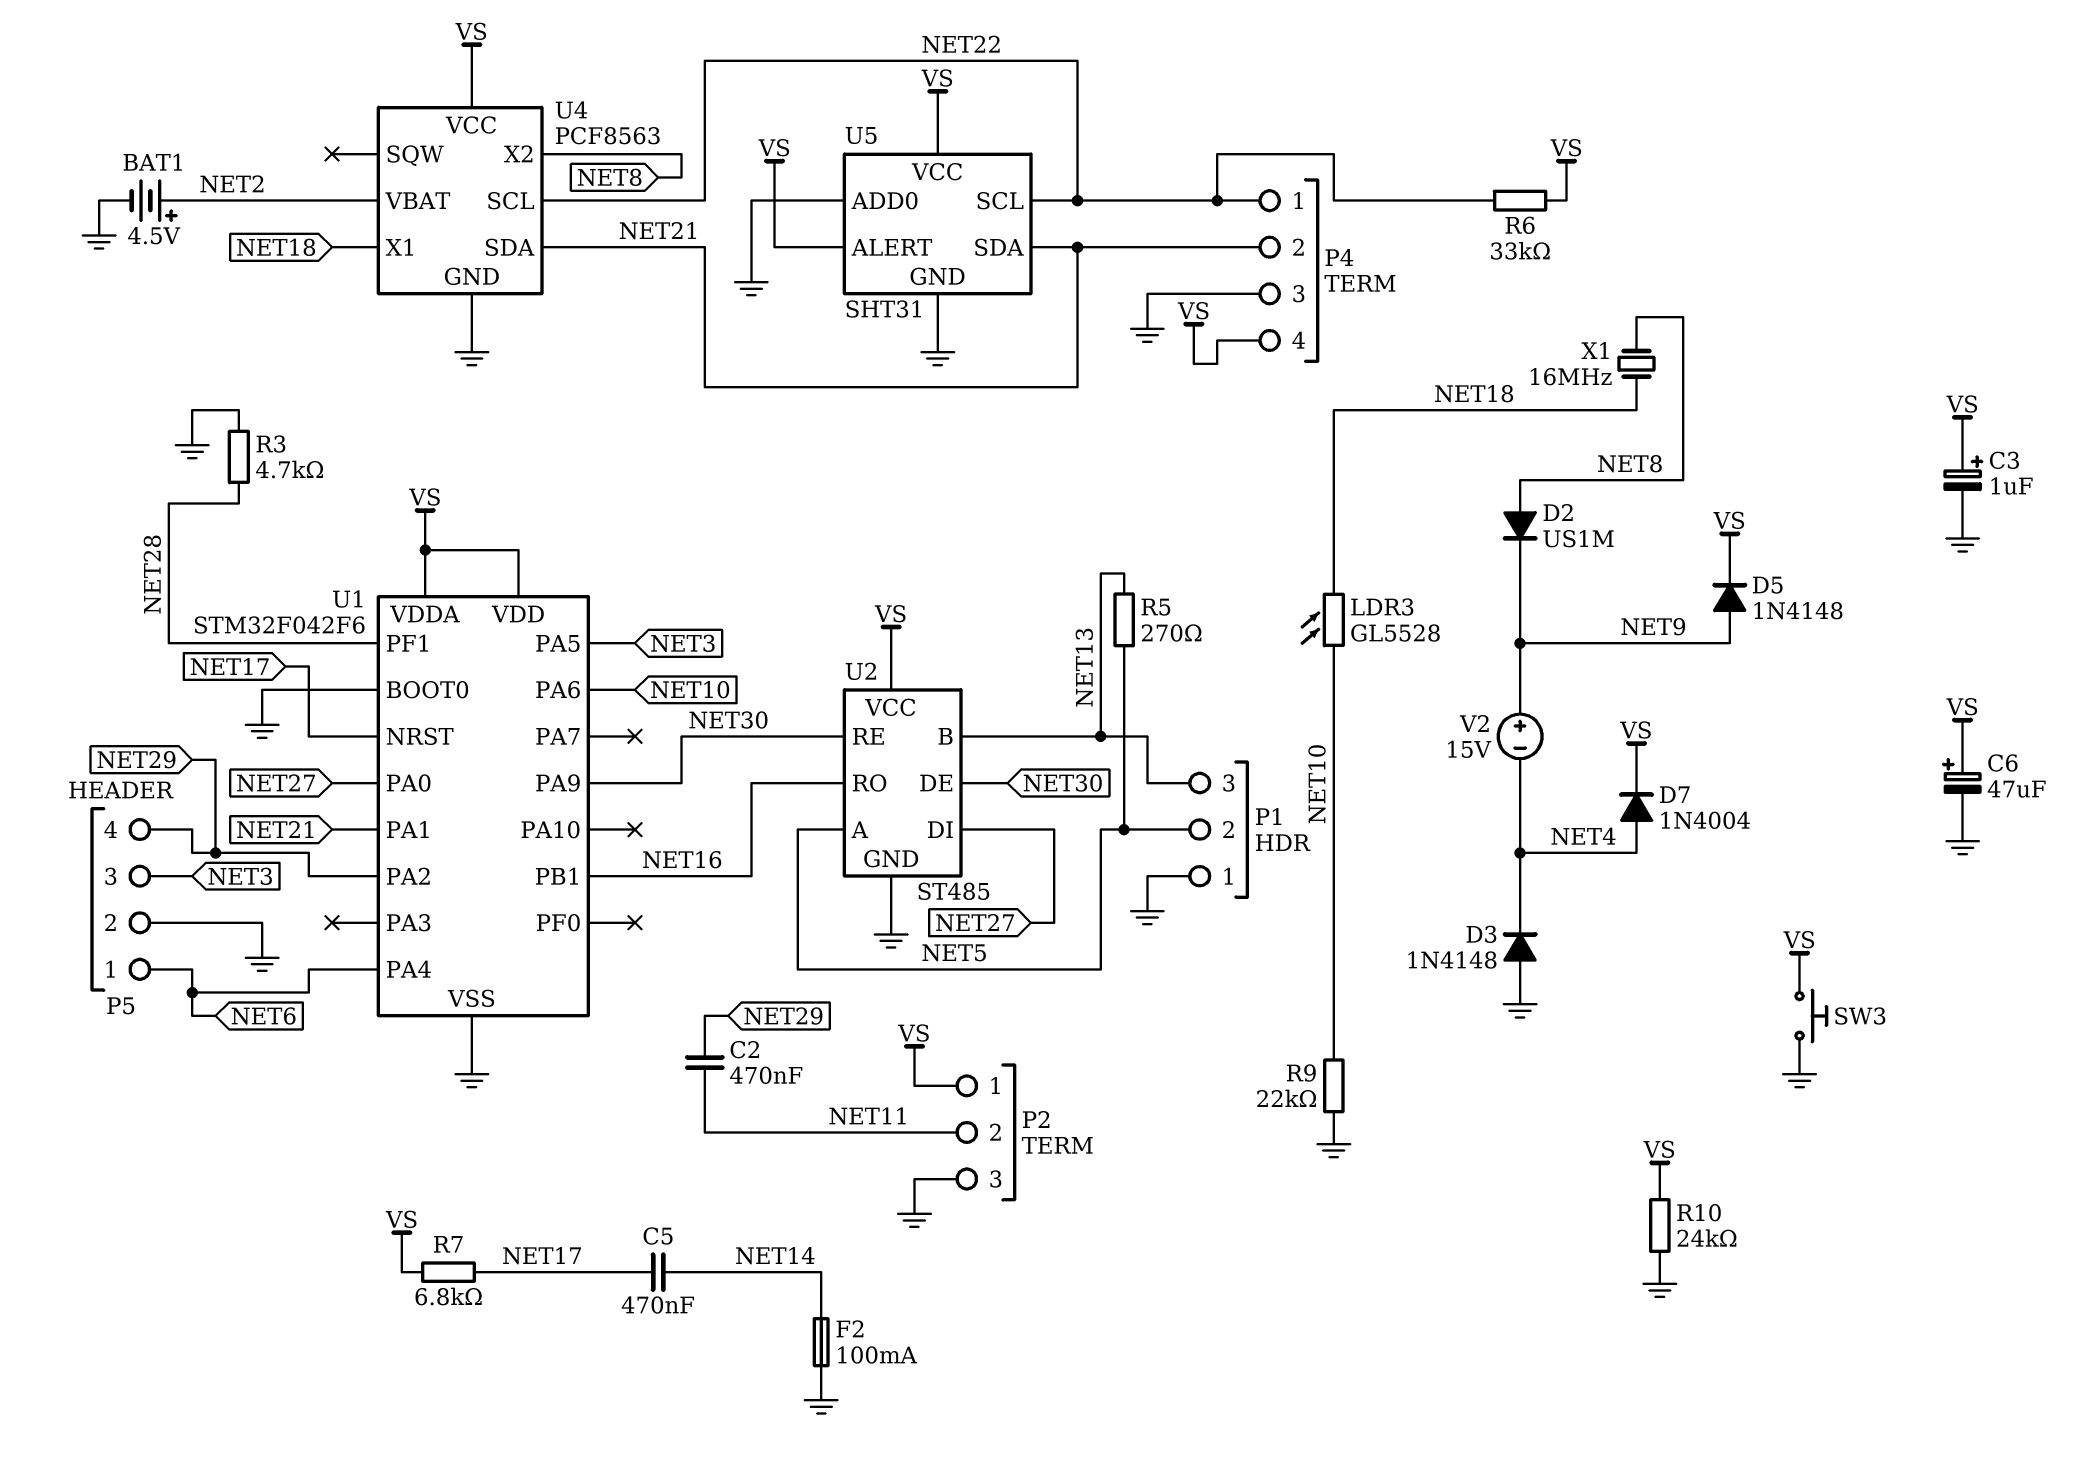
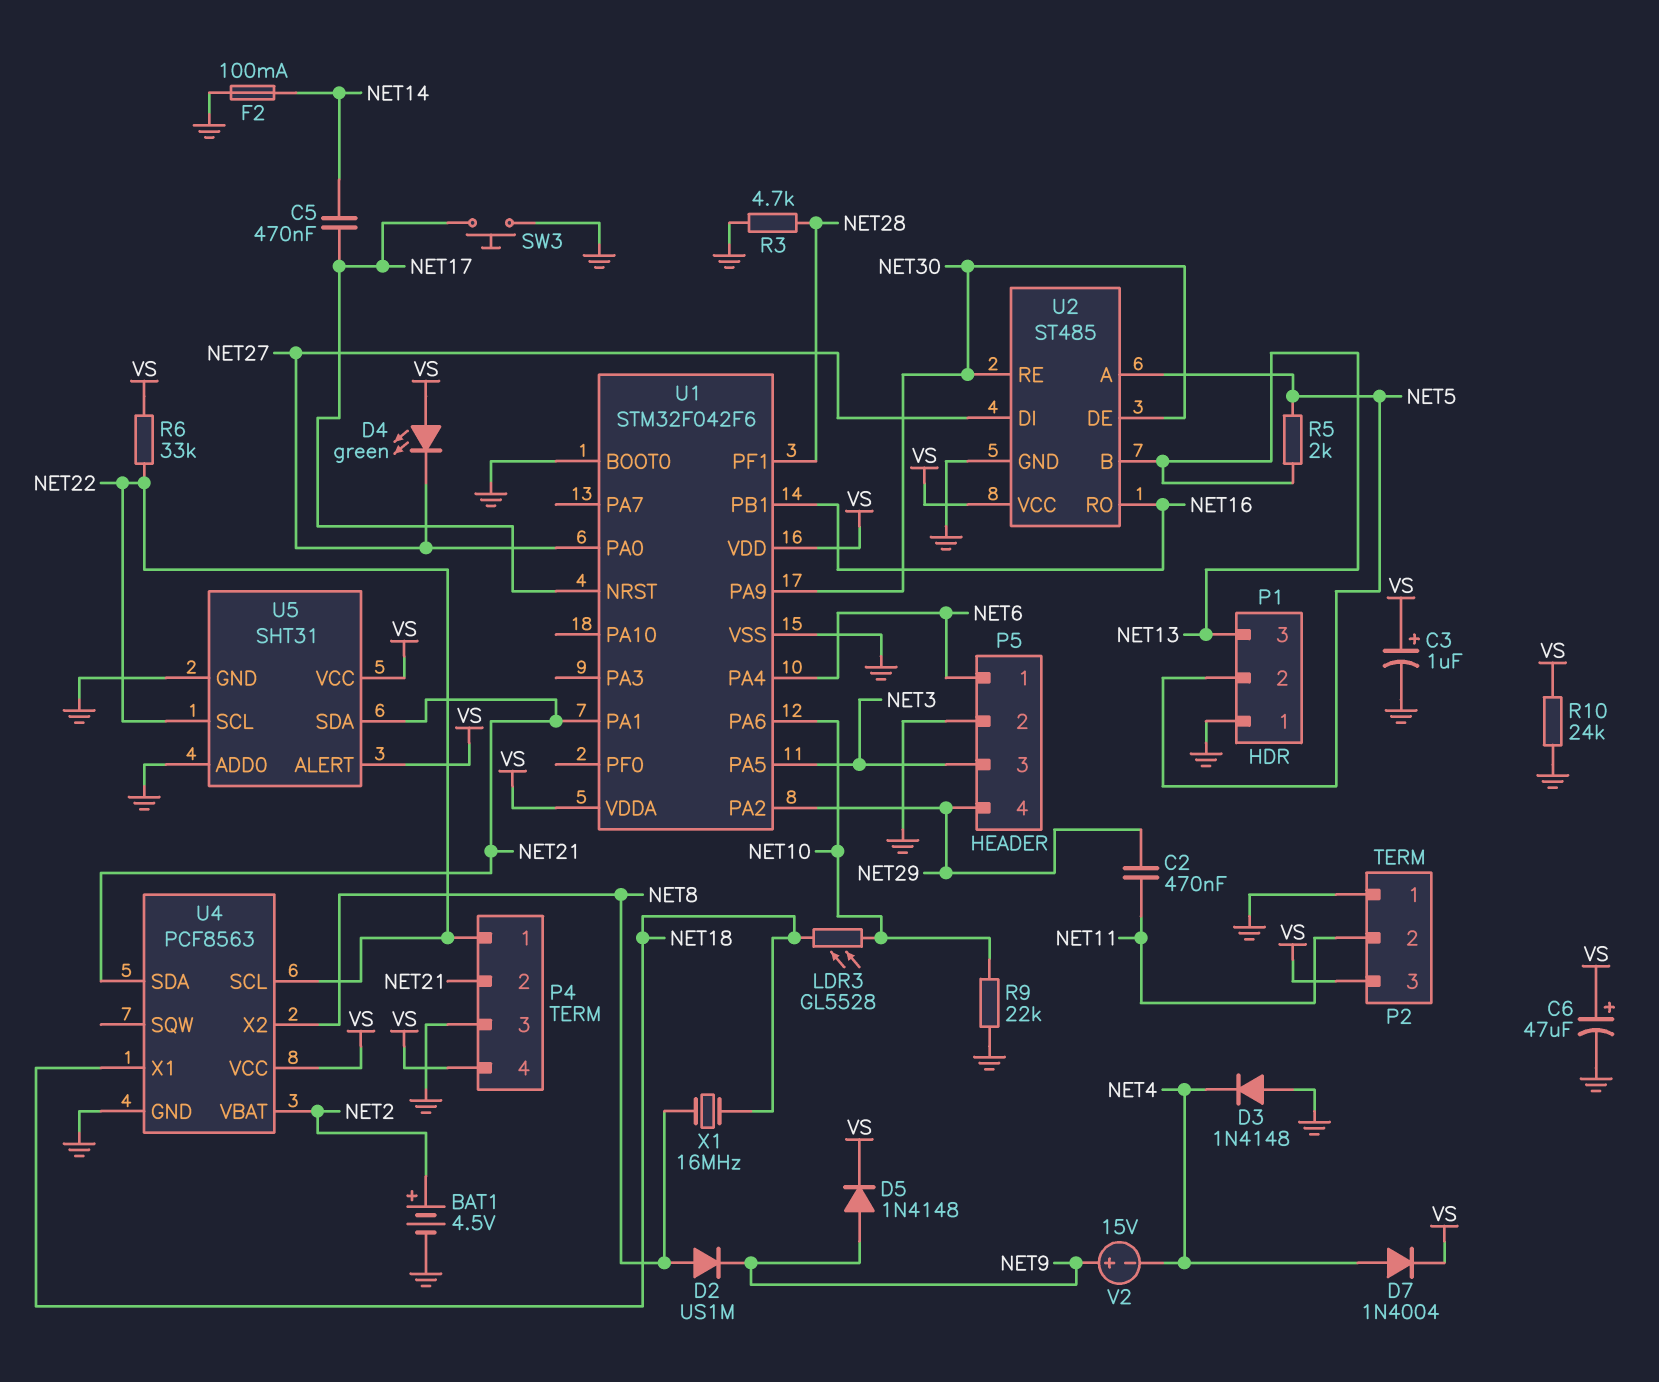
D4: none -> LED green (A VS, K NET27)
P2 pin 1: VS -> GND
P2 pin 3: GND -> VS
R5: 270 (NET5, NET13) -> 2k (NET5, NET13)
R7: 6.8k (NET17, VS) -> none
SW3: button (GND, VS) -> button (GND, NET17)

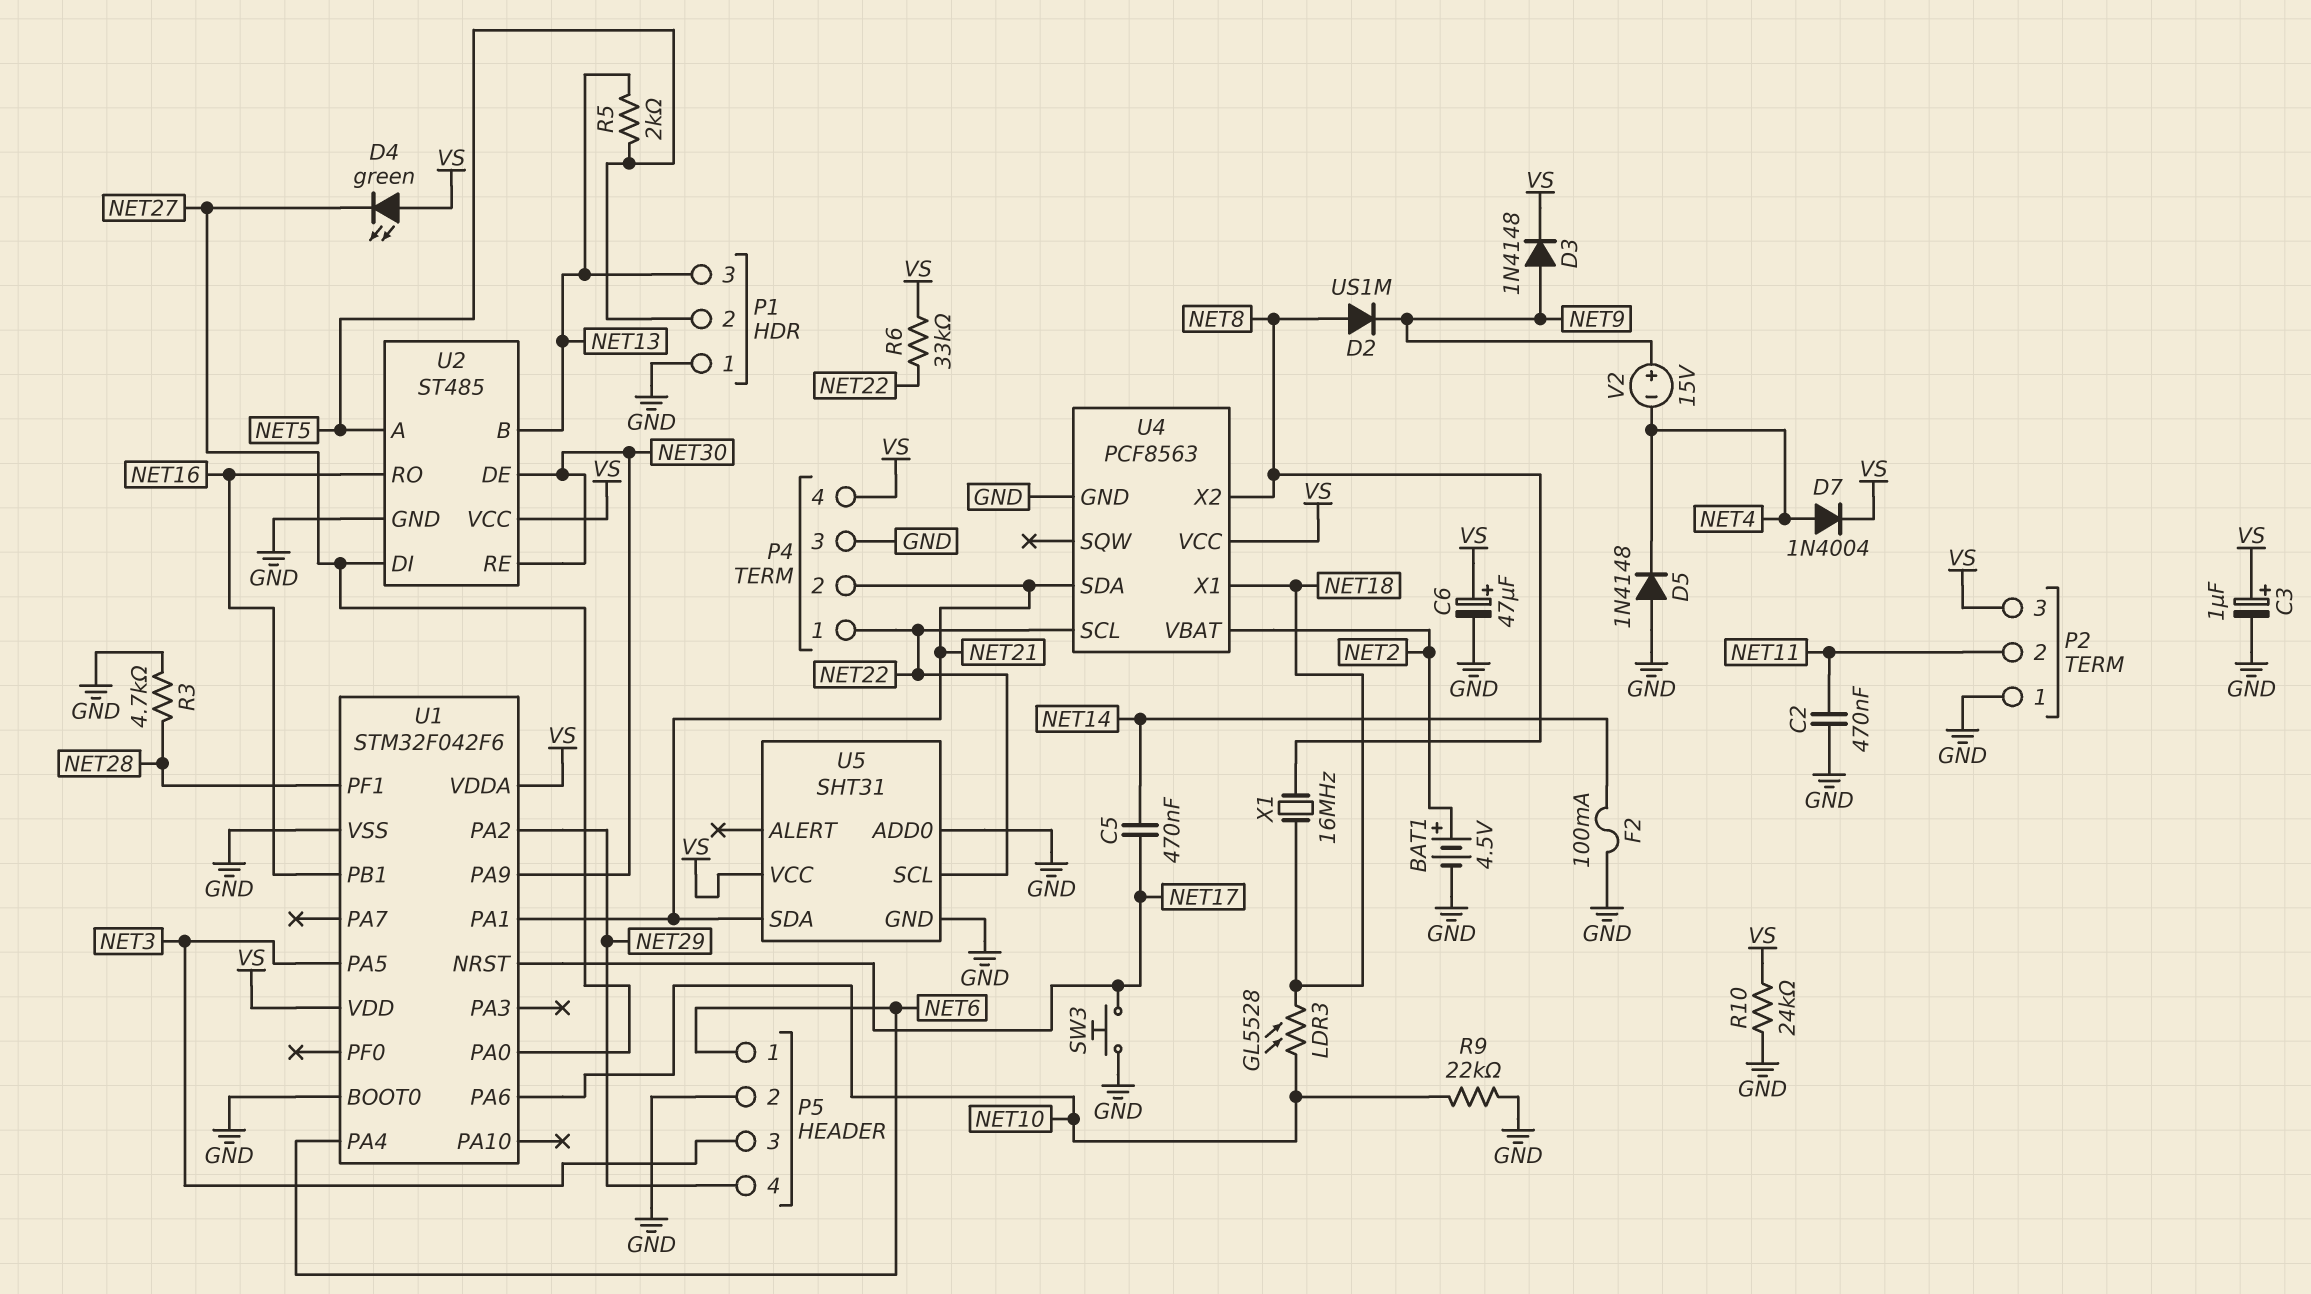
C2: 470nF (NET11, NET29) -> 470nF (GND, NET11)
D3: diode 1N4148 (A GND, K NET4) -> diode 1N4148 (A NET9, K VS)
D5: diode 1N4148 (A NET9, K VS) -> diode 1N4148 (A GND, K NET4)
U5 pin ALERT: VS -> none

